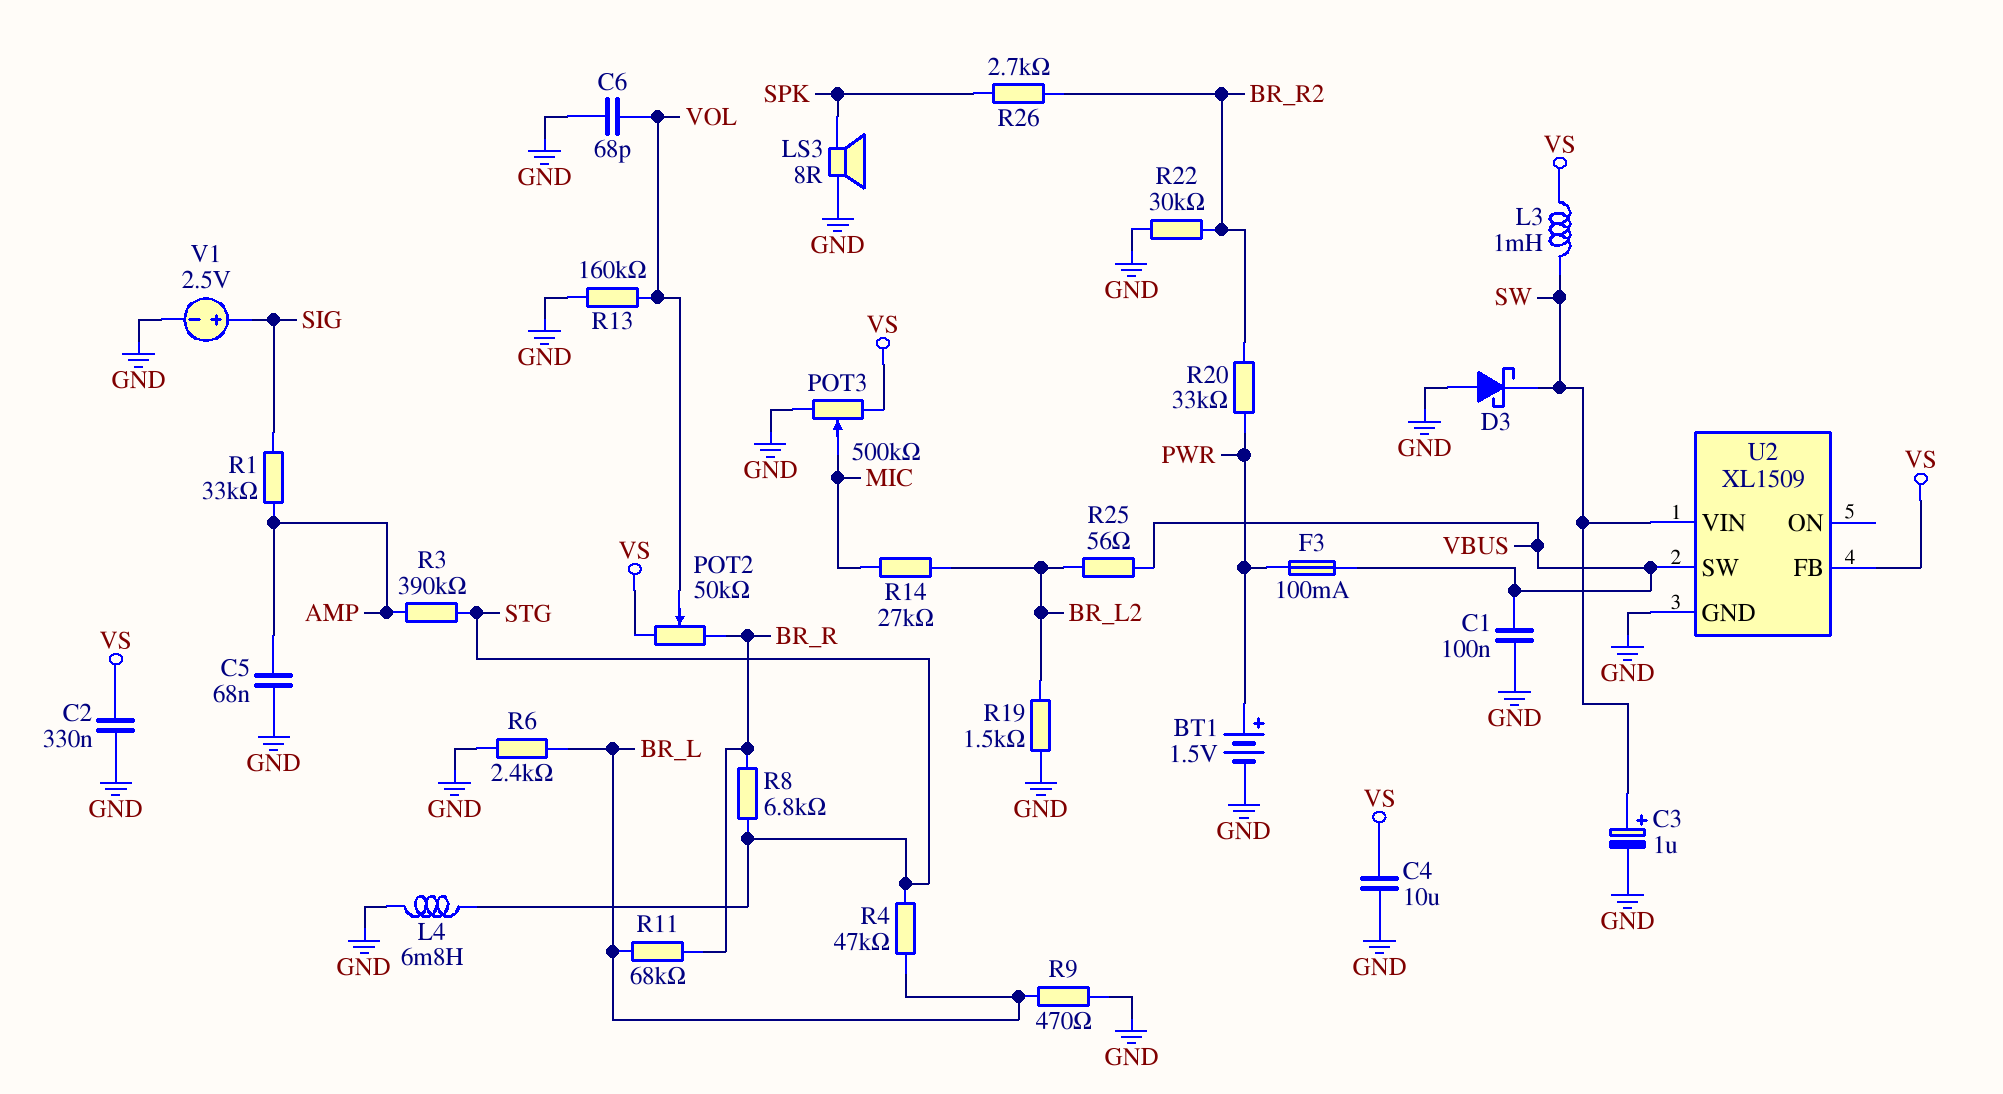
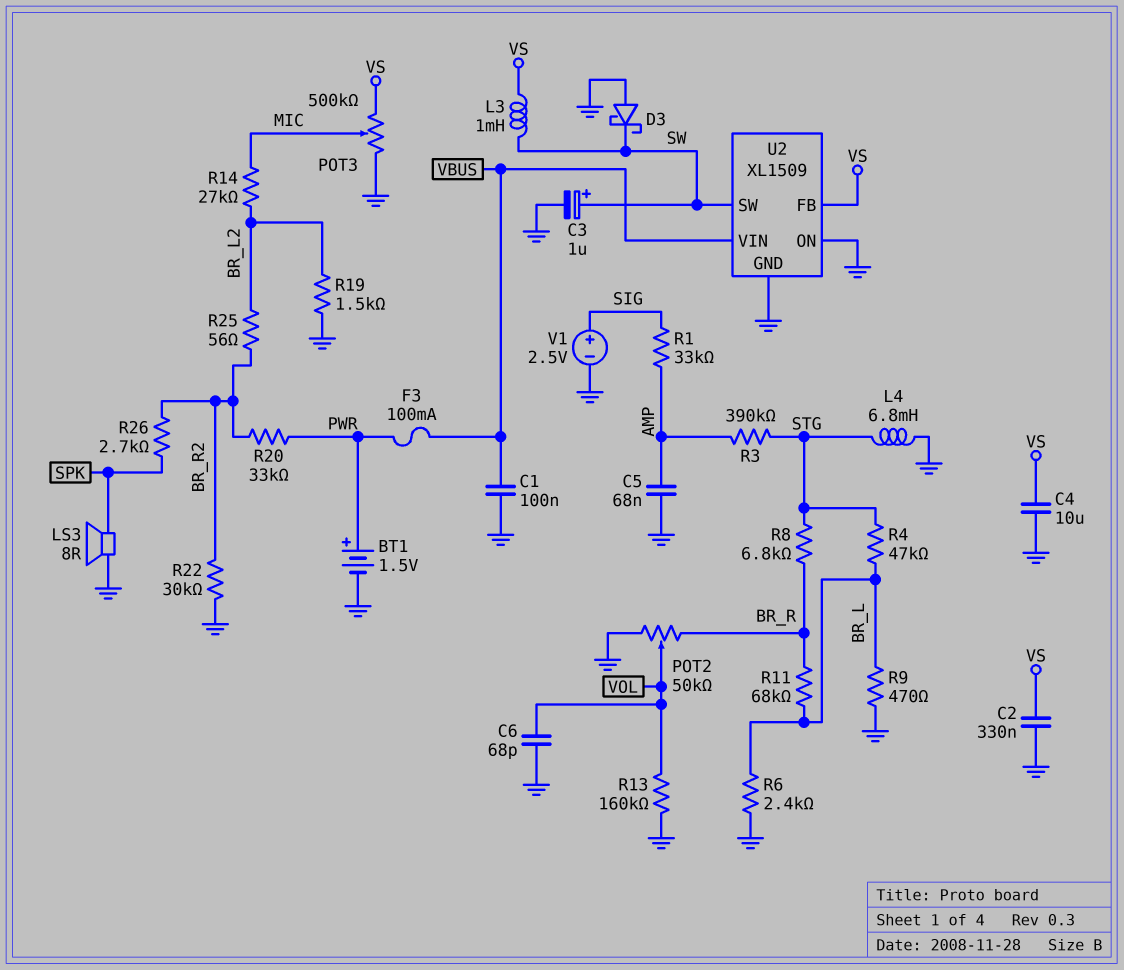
POT2: 50k (BR_R, VS, wiper VOL) -> 50k (BR_R, GND, wiper VOL)
R25: 56 (BR_L2, VBUS) -> 56 (BR_L2, BR_R2)
U2 pin ON: none -> GND
U2 pin SW: VBUS -> SW
U2 pin VIN: SW -> VBUS

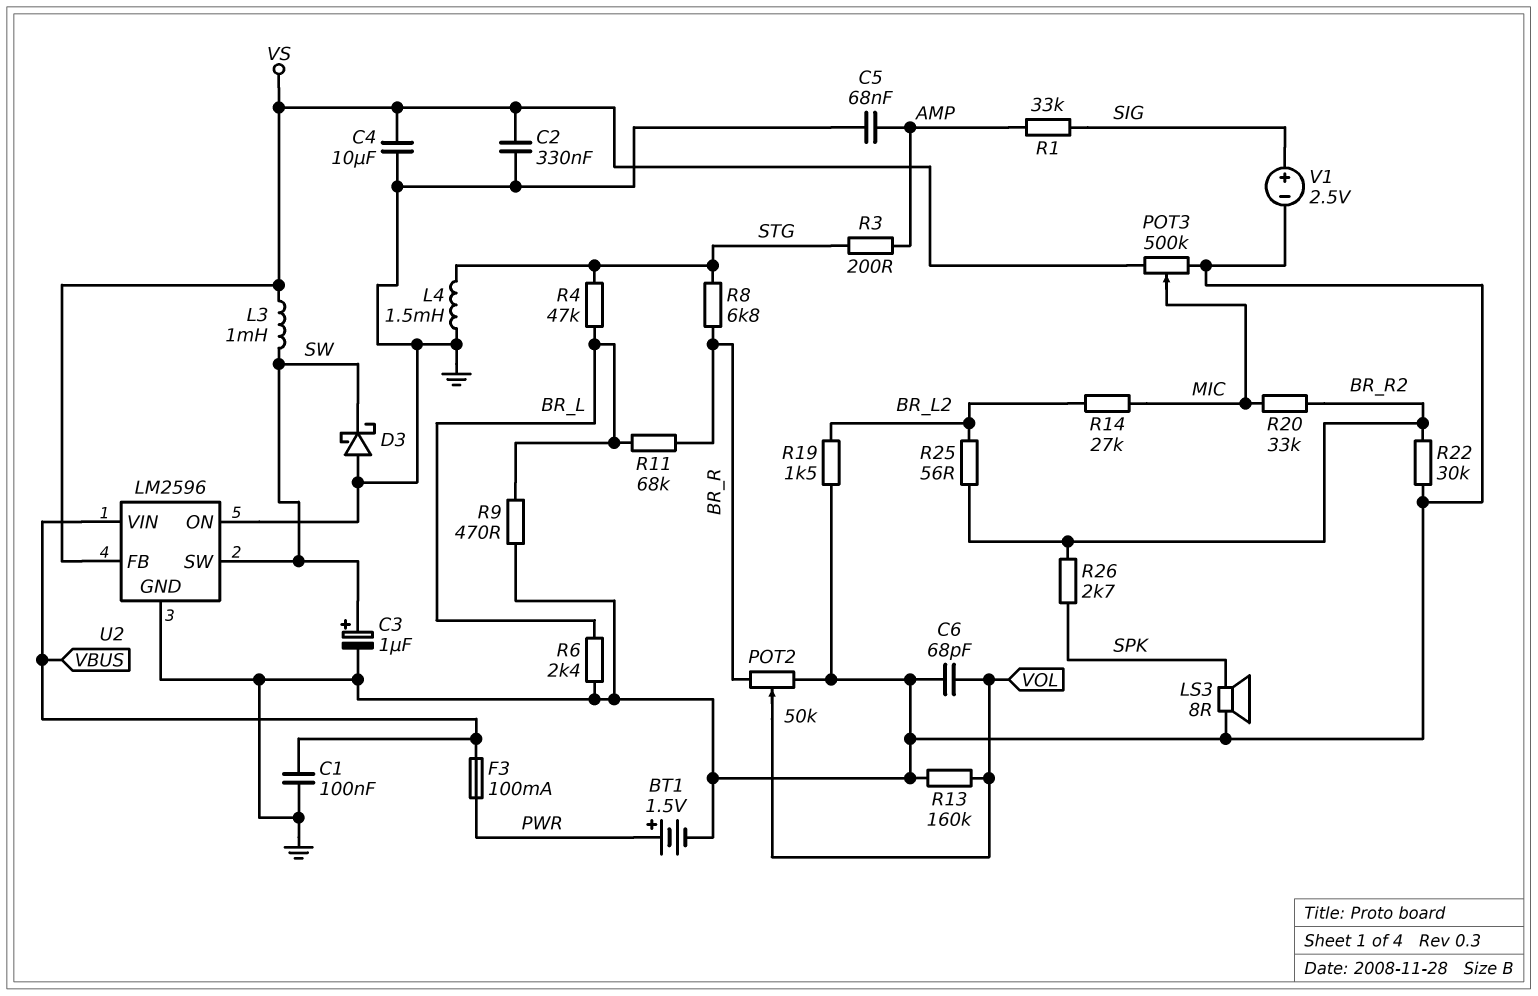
L4: 6.8mH (GND, STG) -> 1.5mH (GND, STG)
R3: 390k (AMP, STG) -> 200 (AMP, STG)
R20: 33k (BR_R2, PWR) -> 33k (BR_R2, MIC)
U2: XL1509 -> LM2596

